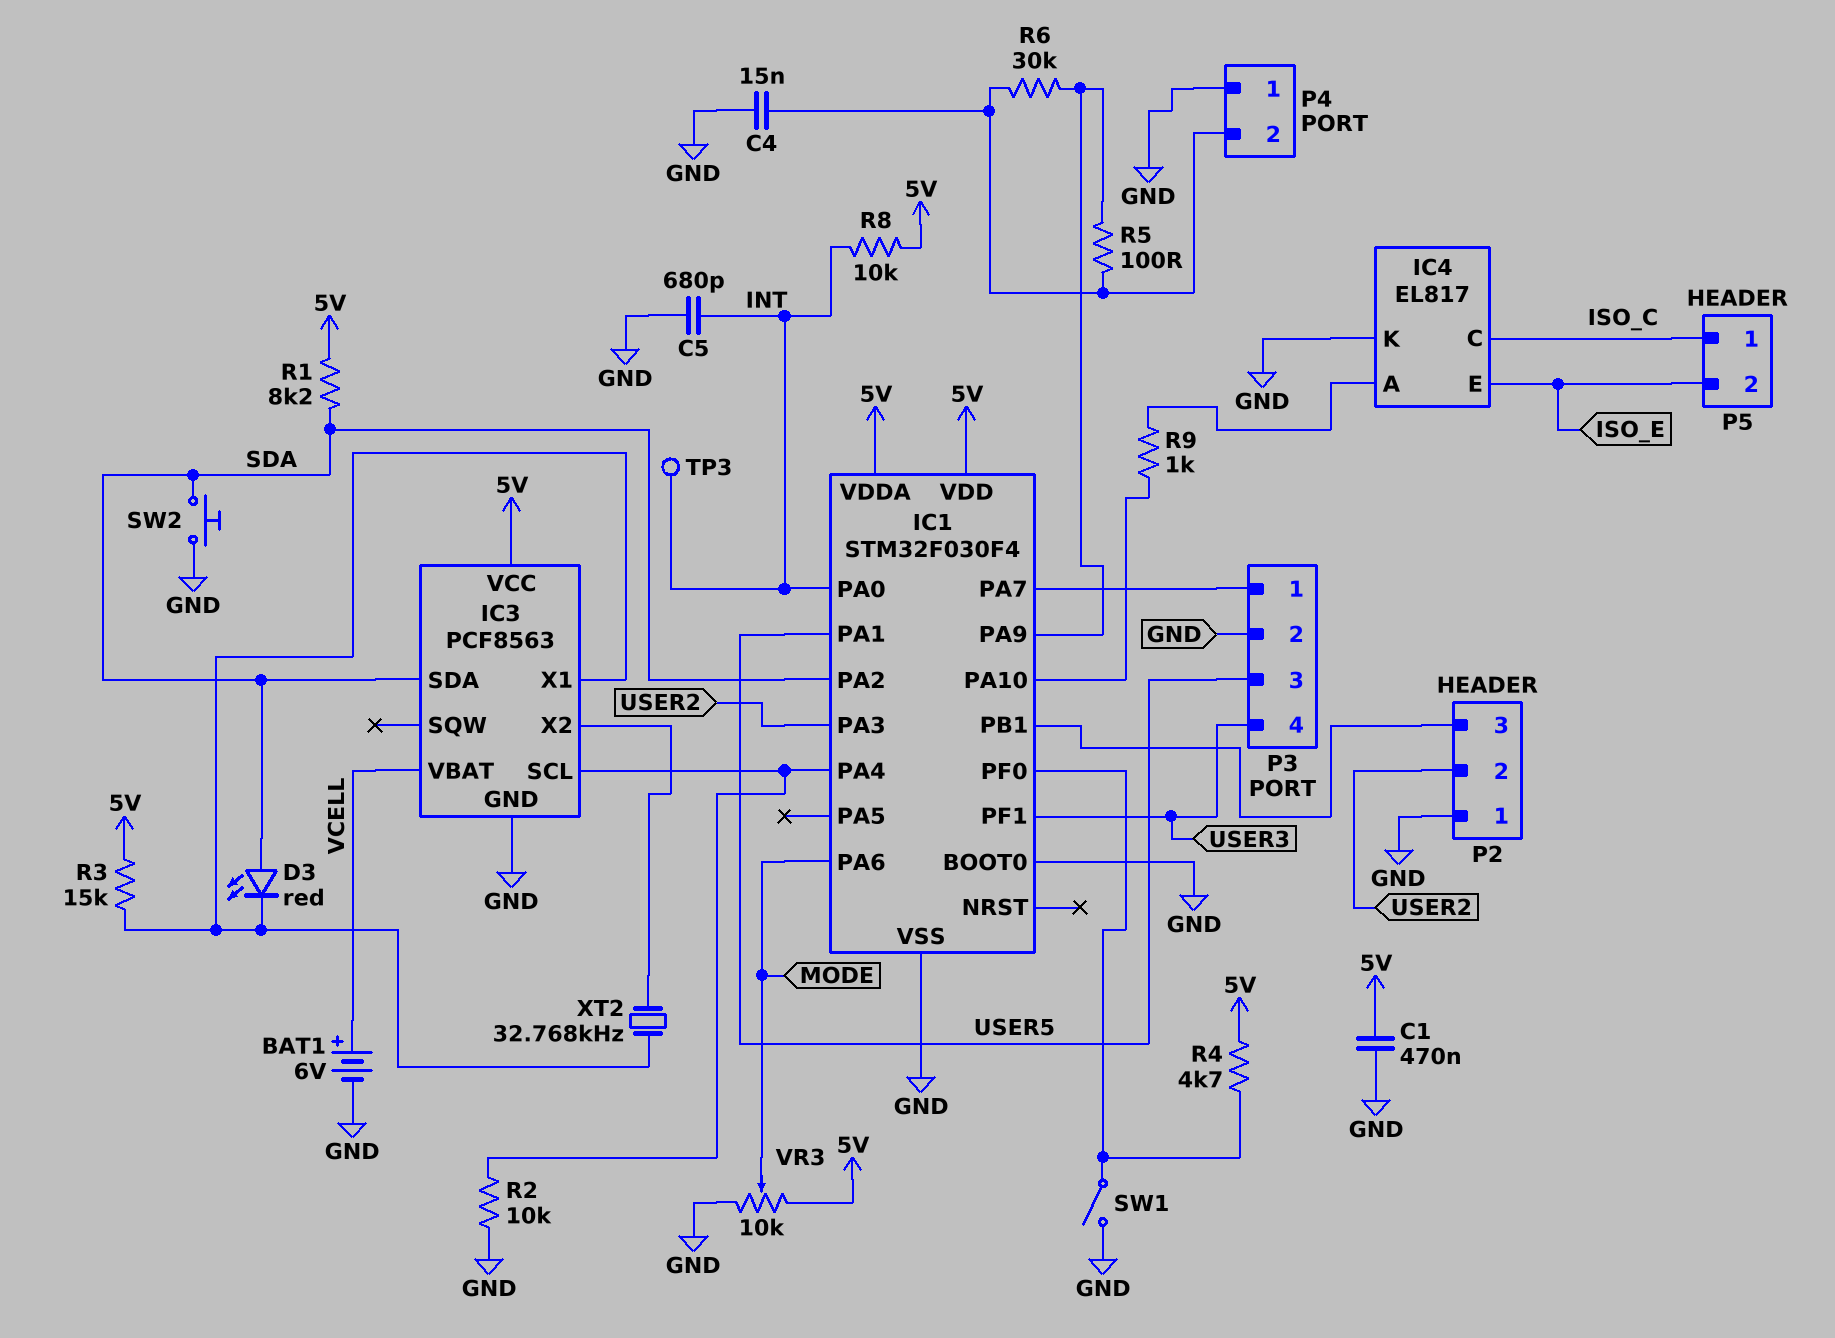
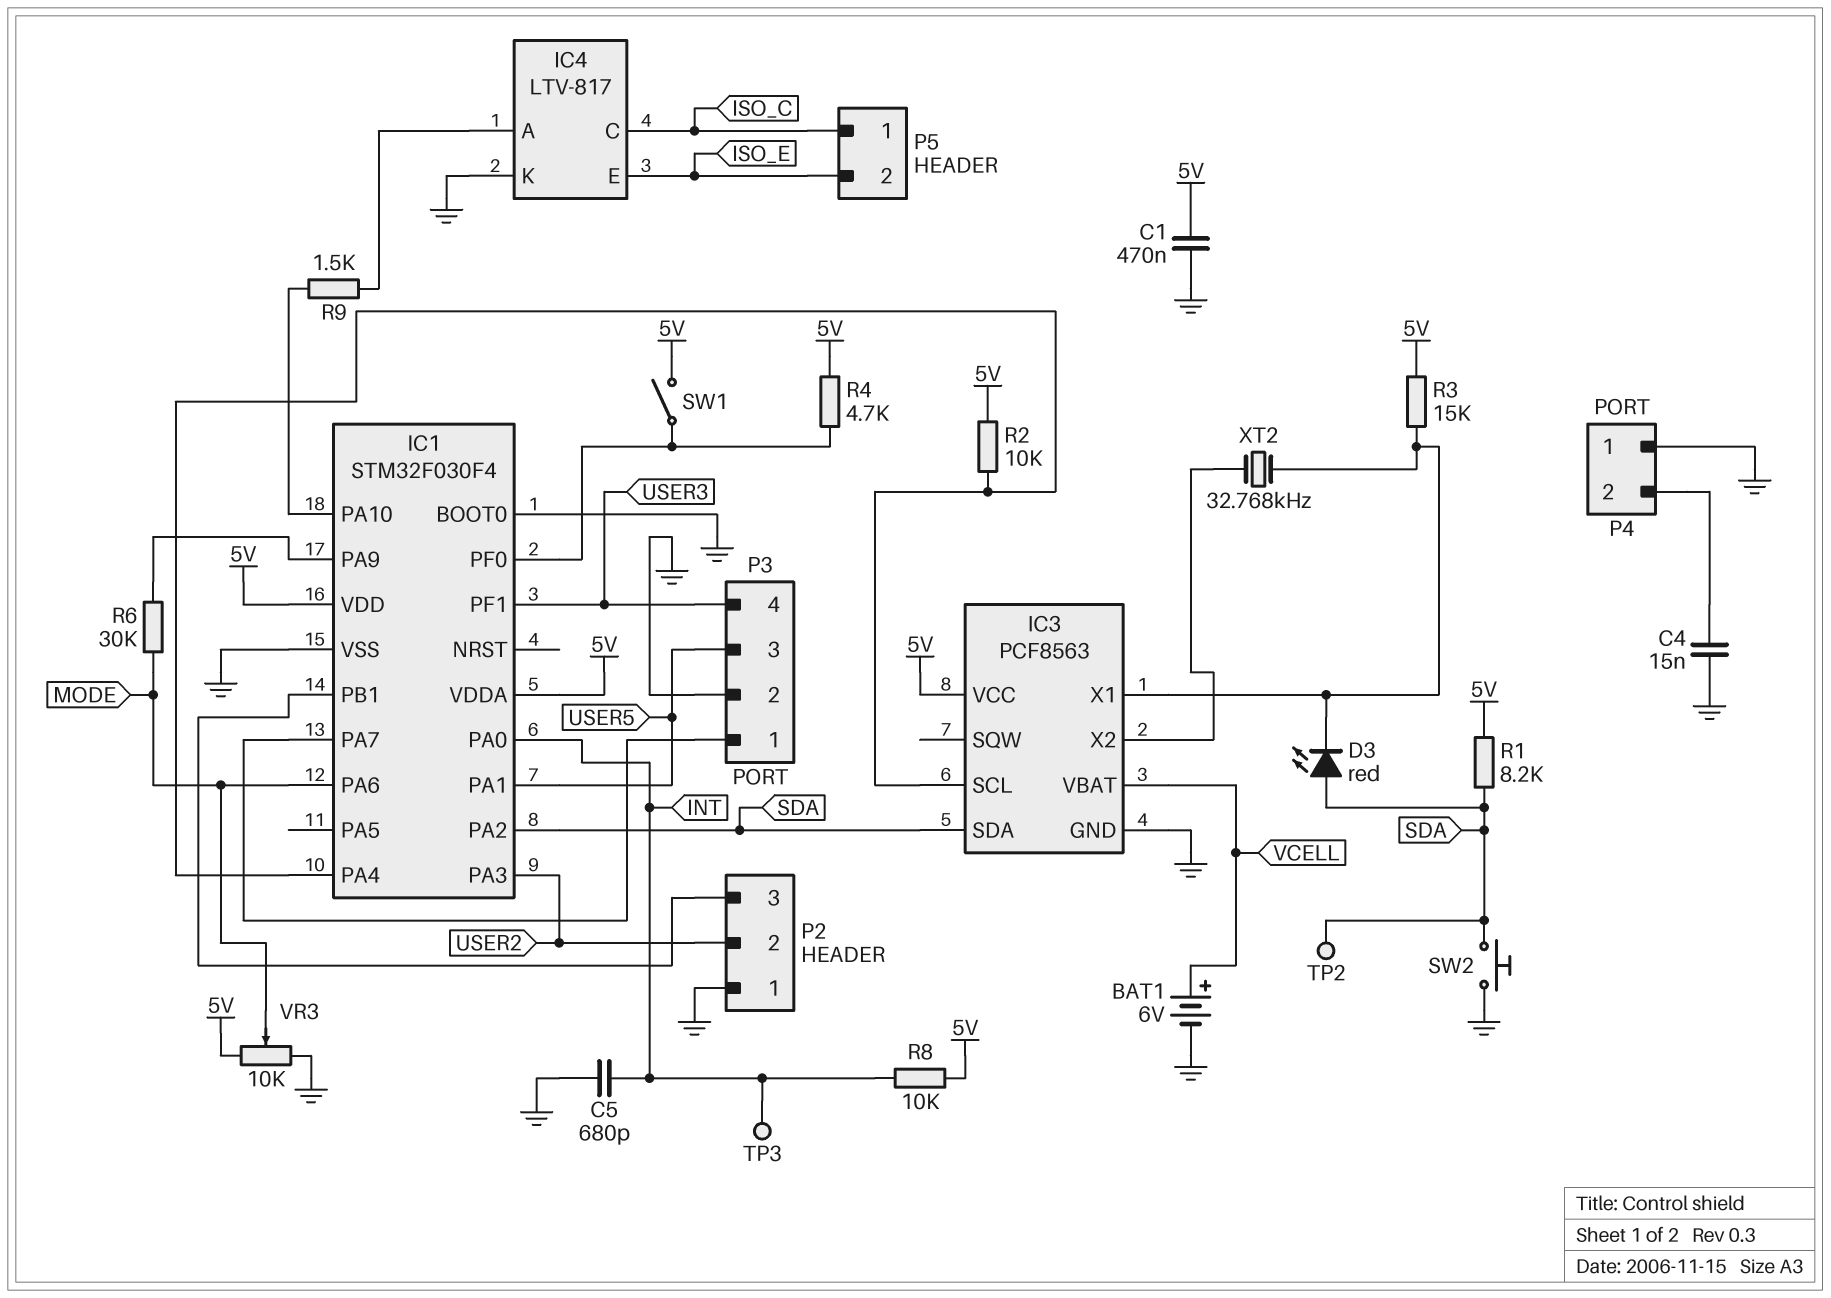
IC4: EL817 -> LTV-817
R2: 10k (GND, IC1/PA4) -> 10k (5V, IC1/PA4)
R5: 100 (IC1/PA9, P4/2) -> none
R6: 30k (IC1/PA9, P4/2) -> 30k (IC1/PA9, MODE)
R9: 1k (IC1/PA10, IC4/A) -> 1.5k (IC1/PA10, IC4/A)
SW1: switch (GND, IC1/PF0) -> switch (5V, IC1/PF0)
TP2: none -> test point (SDA)

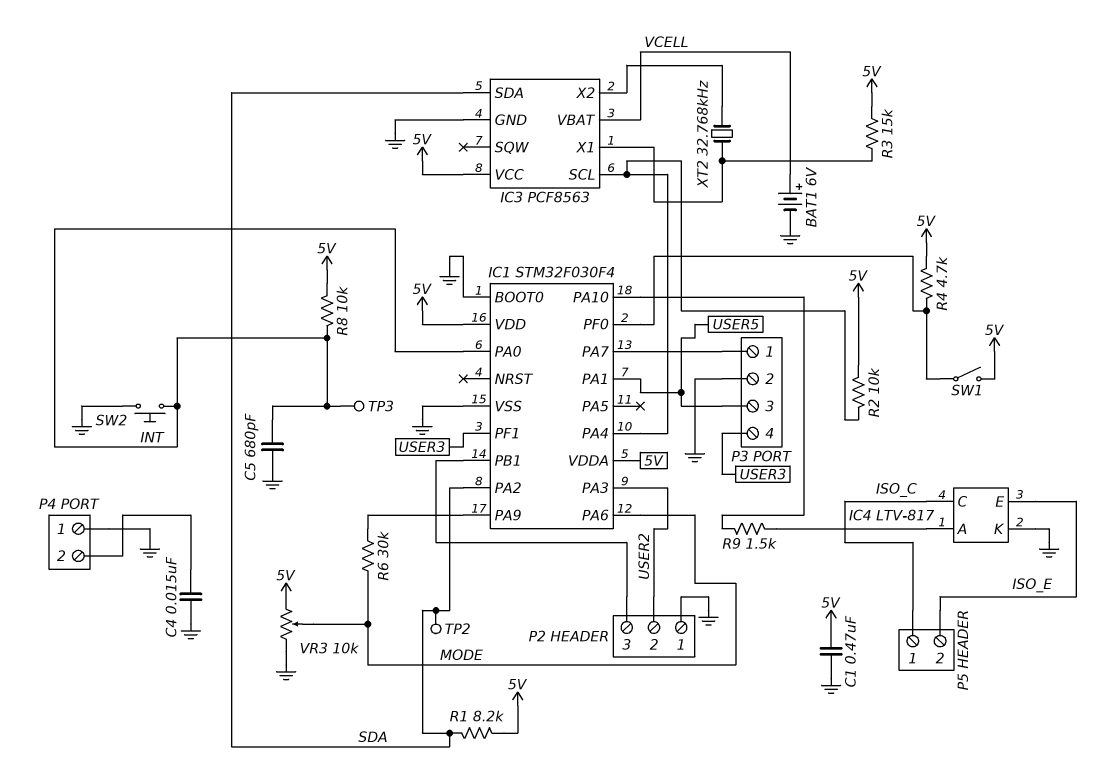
D3: LED red (A SDA, K IC3/X1) -> none
SW2: button (GND, SDA) -> button (GND, INT)

